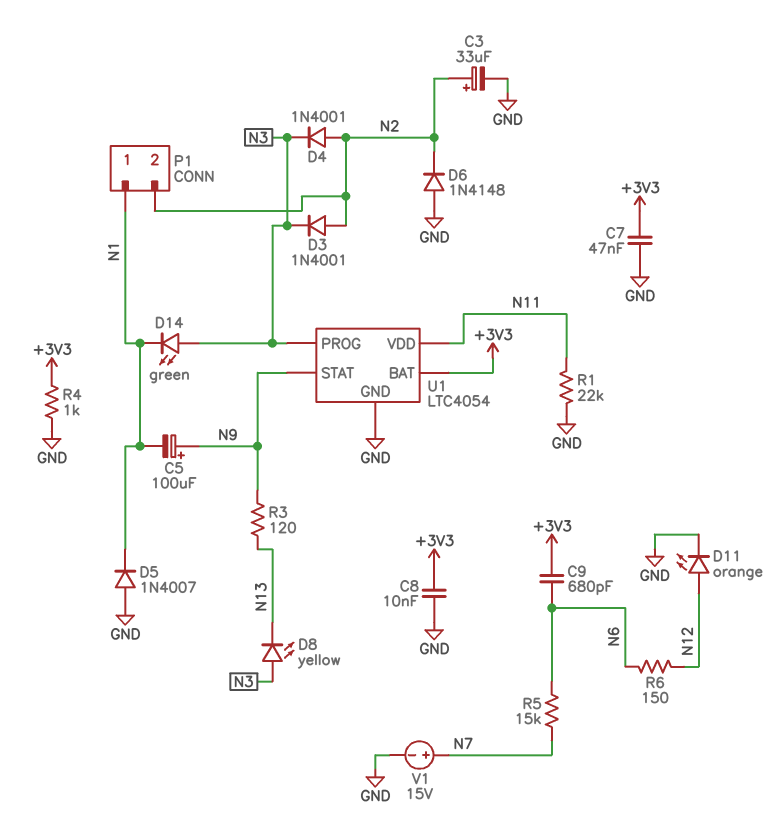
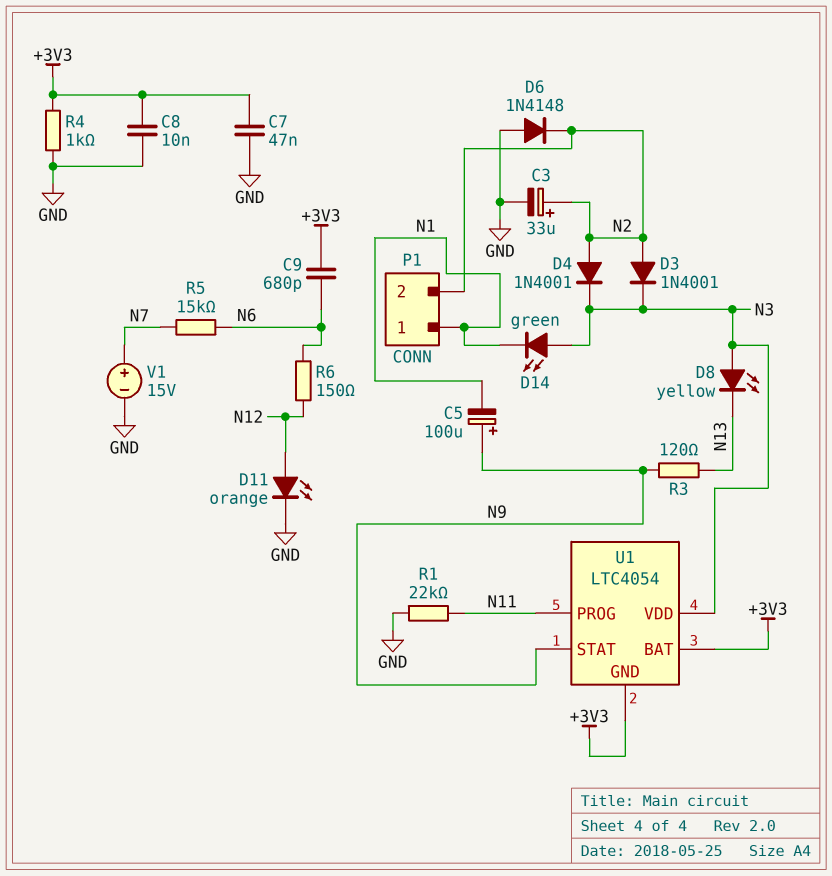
D5: diode 1N4007 (A GND, K N1) -> none
U1 pin GND: GND -> +3V3
U1 pin PROG: N3 -> N11
U1 pin VDD: N11 -> N3

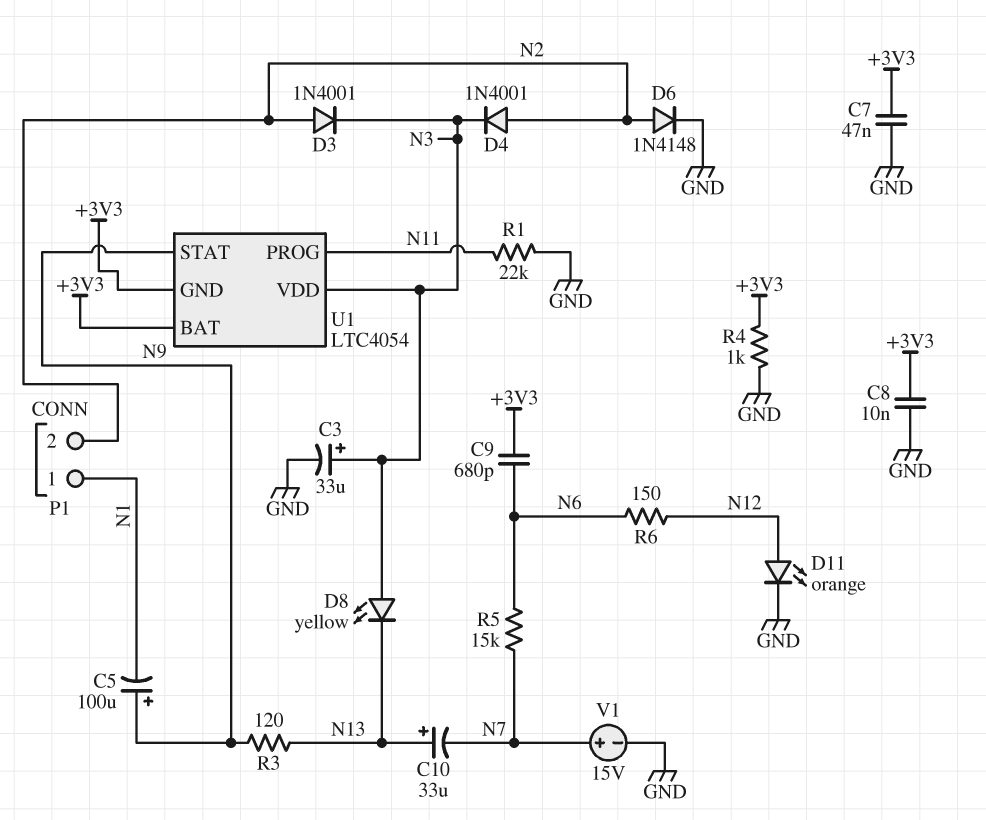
C3: 33uF (plus N2, minus GND) -> 33uF (plus N3, minus GND)
C10: none -> 33uF (plus N13, minus N7)
D6: diode 1N4148 (A GND, K N2) -> diode 1N4148 (A N2, K GND)
D14: LED green (A N3, K N1) -> none

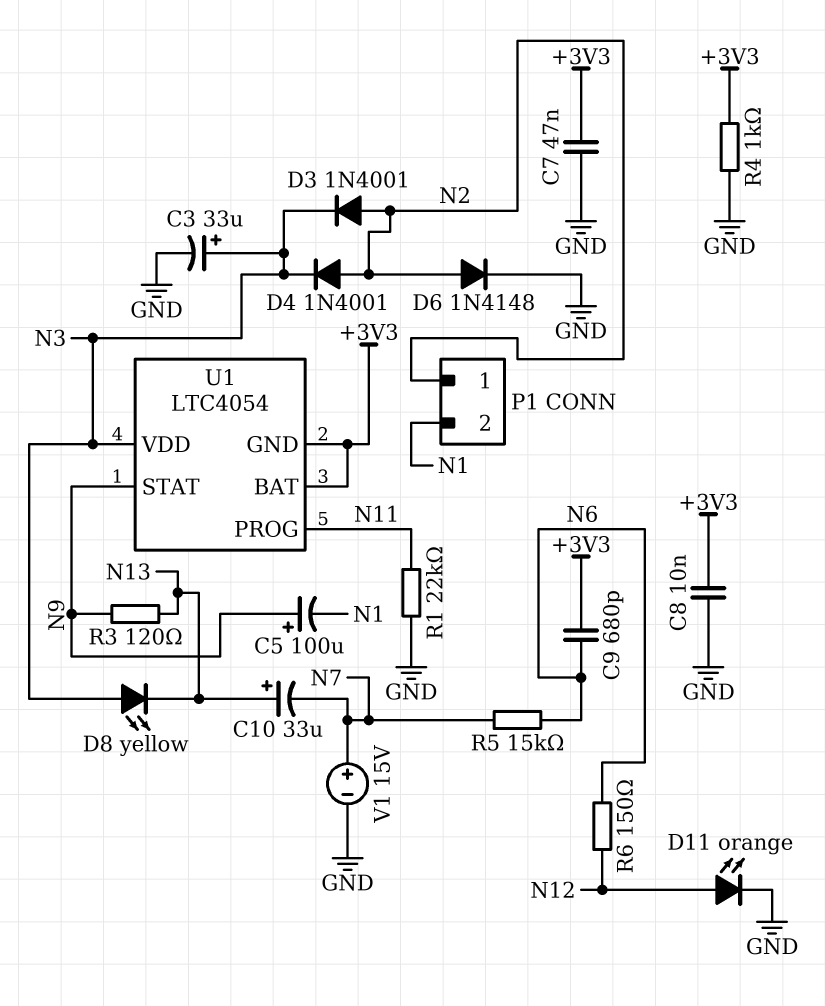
P1 pin 1: N1 -> N2
P1 pin 2: N2 -> N1

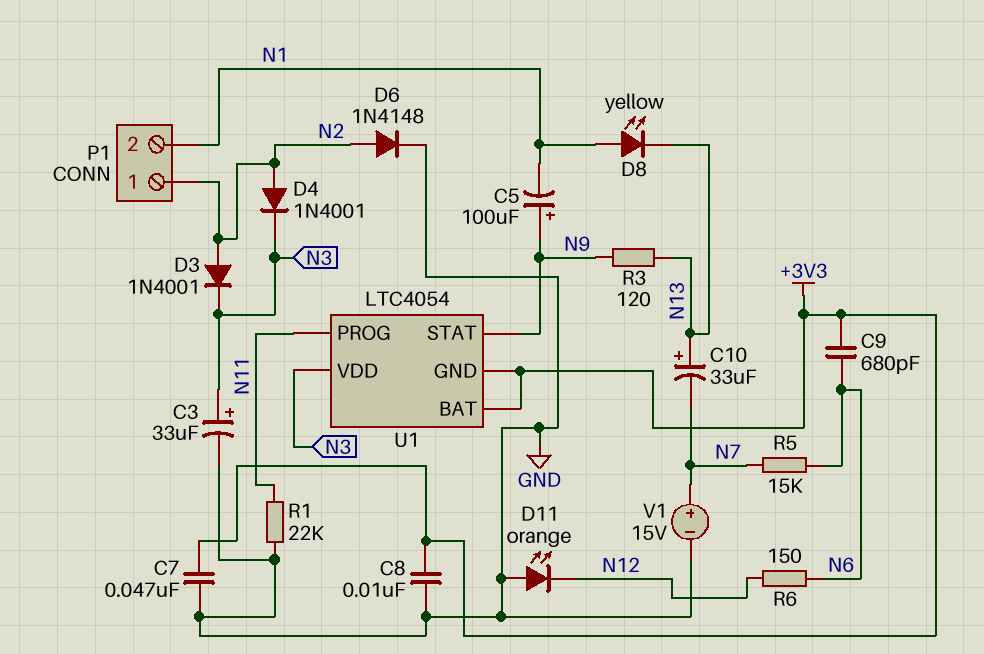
D8: LED yellow (A N3, K N13) -> LED yellow (A N1, K N13)
D11: LED orange (A N12, K GND) -> LED orange (A GND, K N12)
R4: 1k (+3V3, GND) -> none

